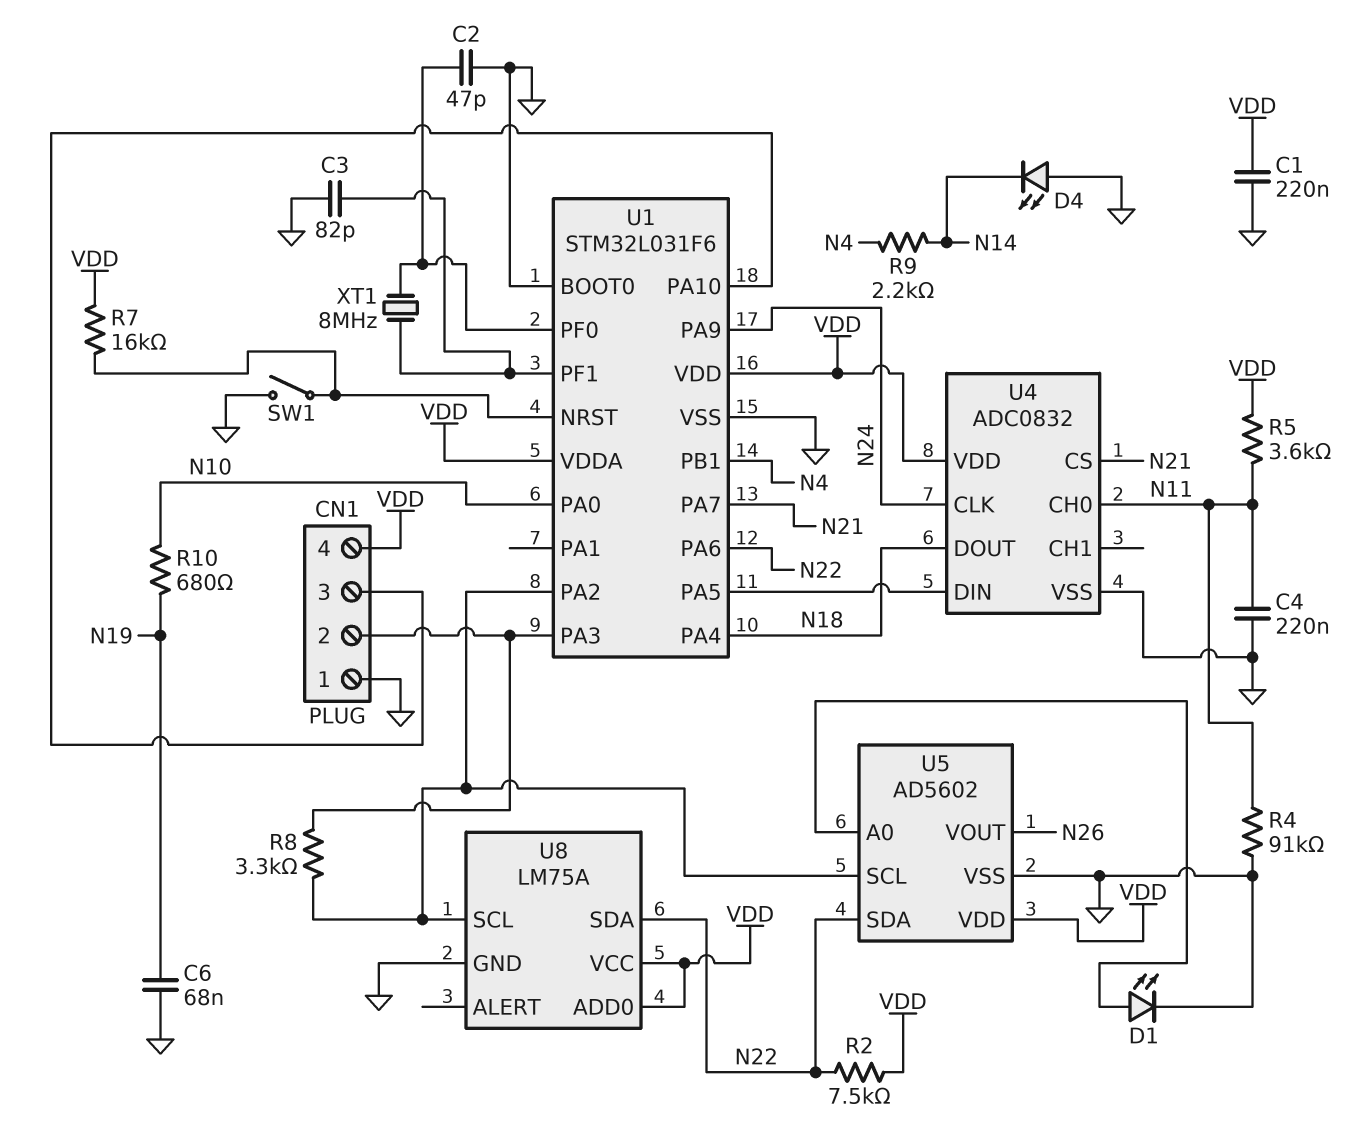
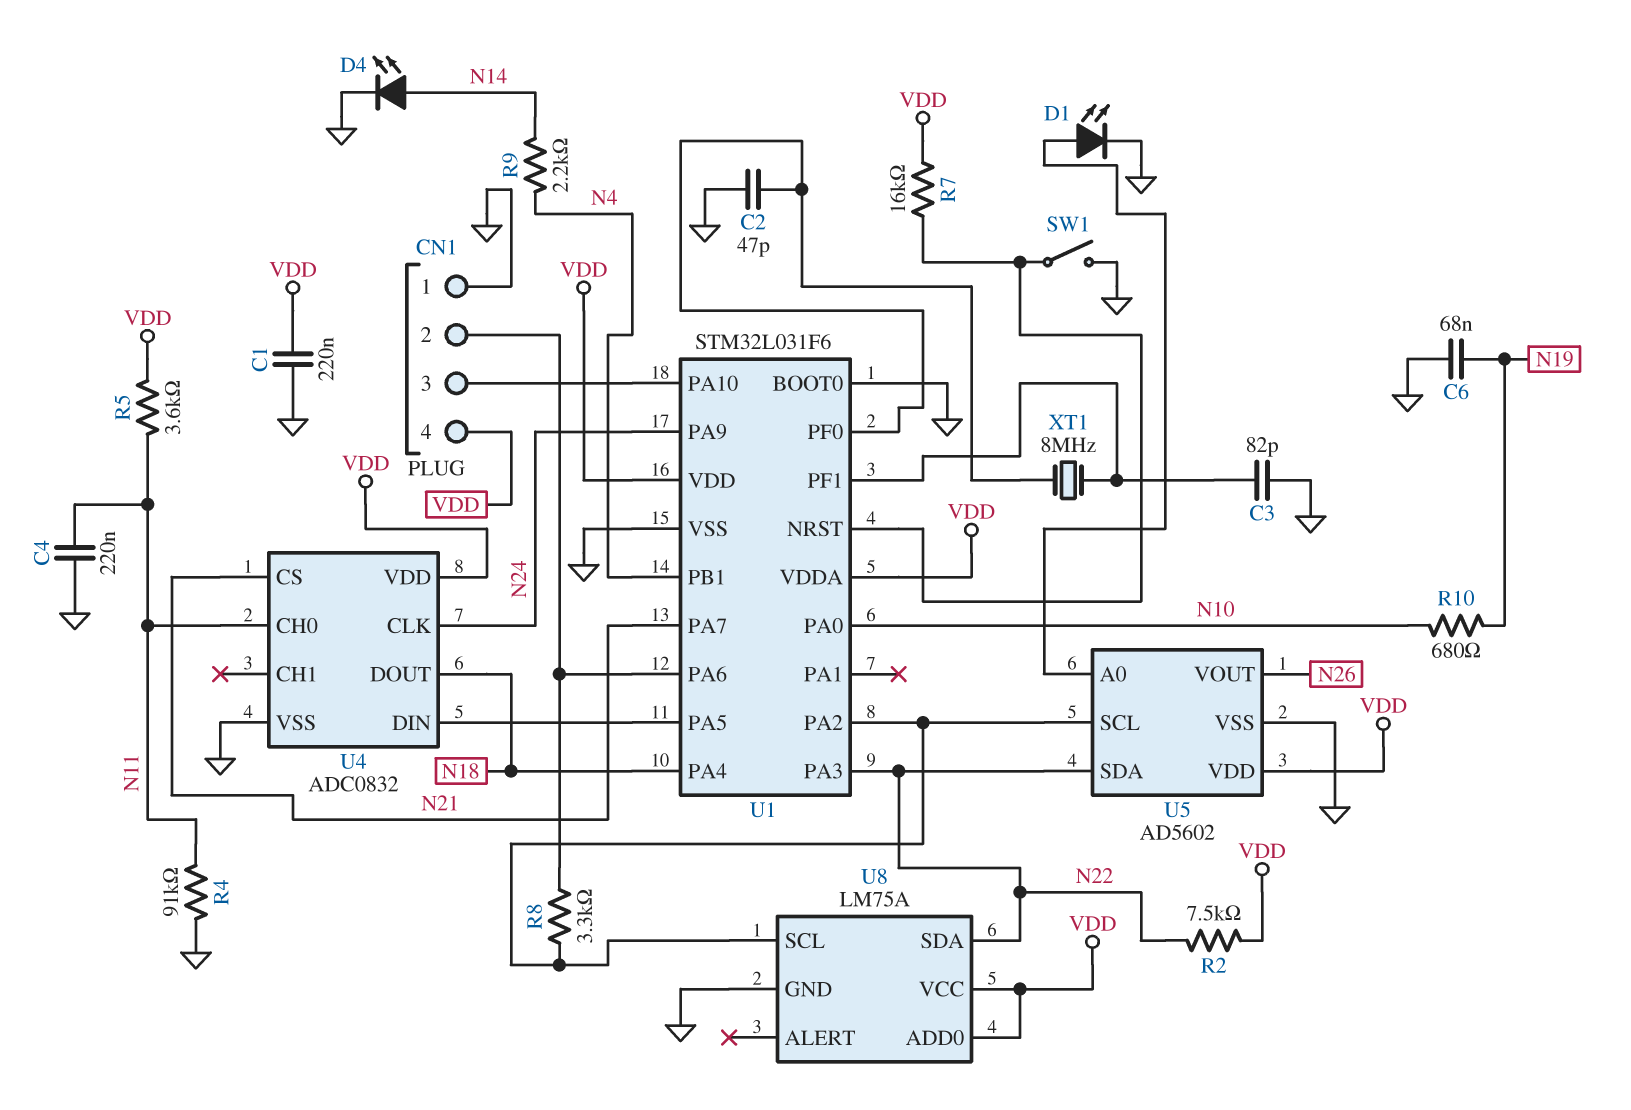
D4: LED (A GND, K N14) -> LED (A N14, K GND)
U1 pin PA3: CN1/2 -> N22
U1 pin PA6: N22 -> CN1/2

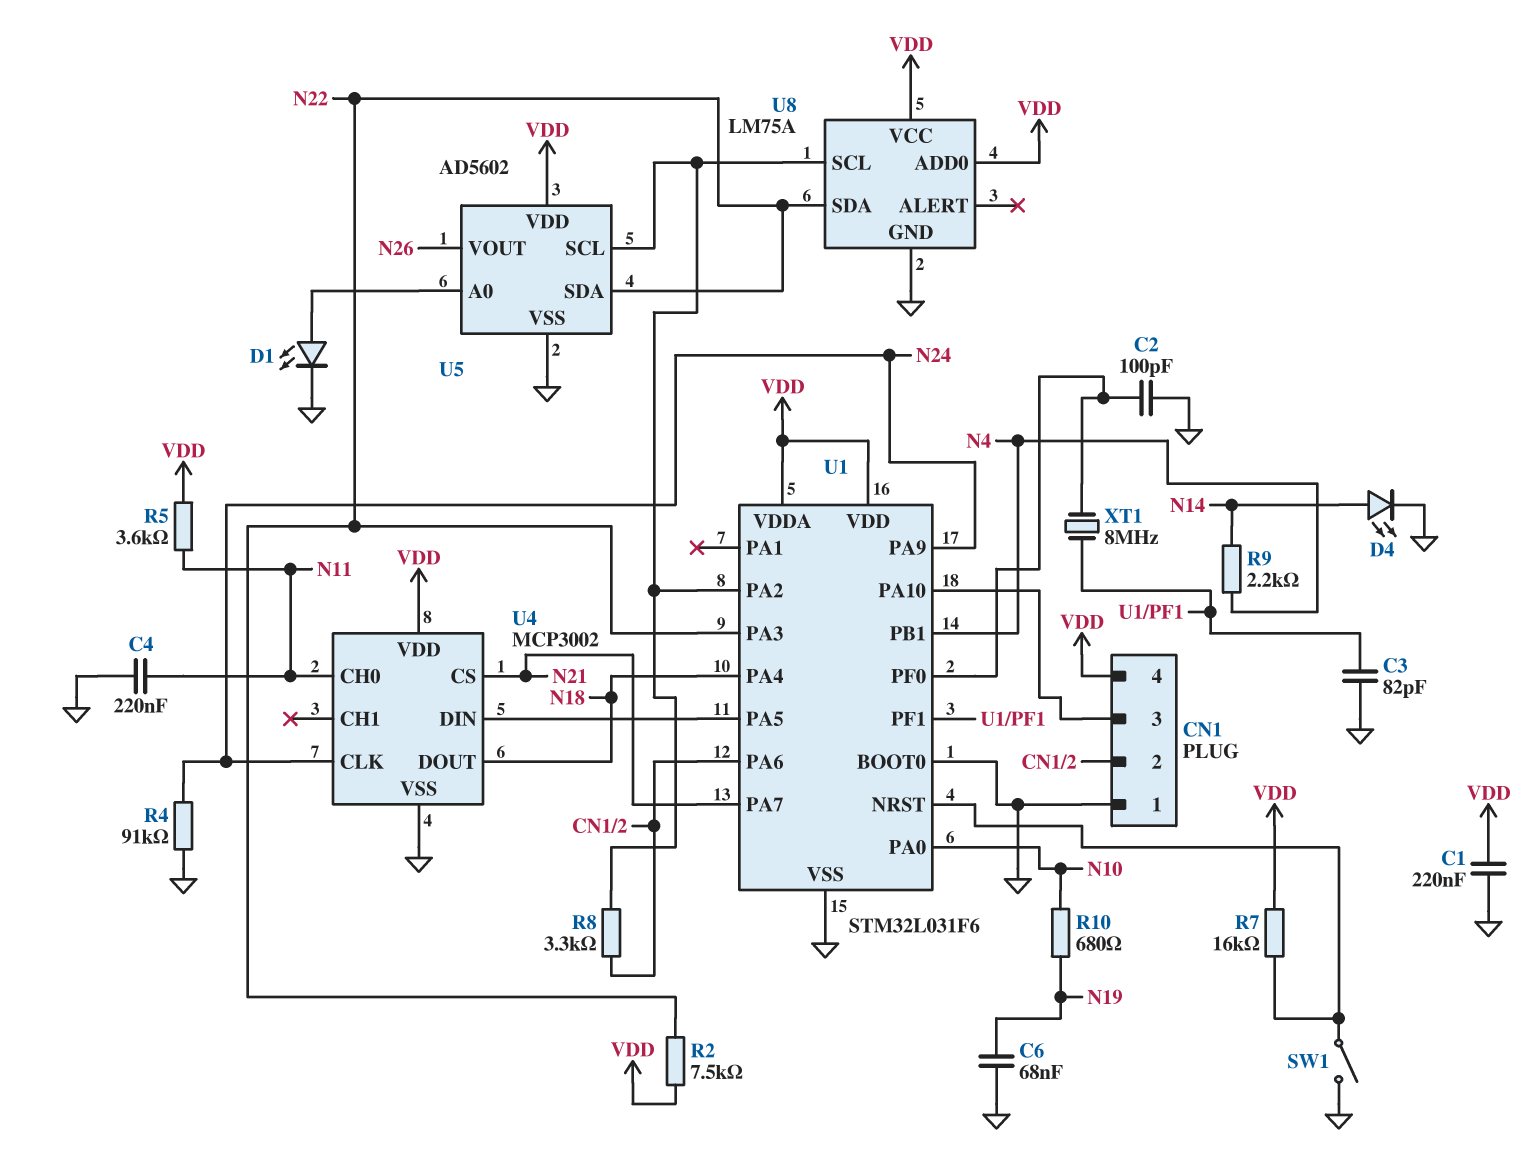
C2: 47pF (GND, U1/PF0) -> 100pF (GND, U1/PF0)
R4: 91k (GND, N11) -> 91k (GND, N24)
U4: ADC0832 -> MCP3002

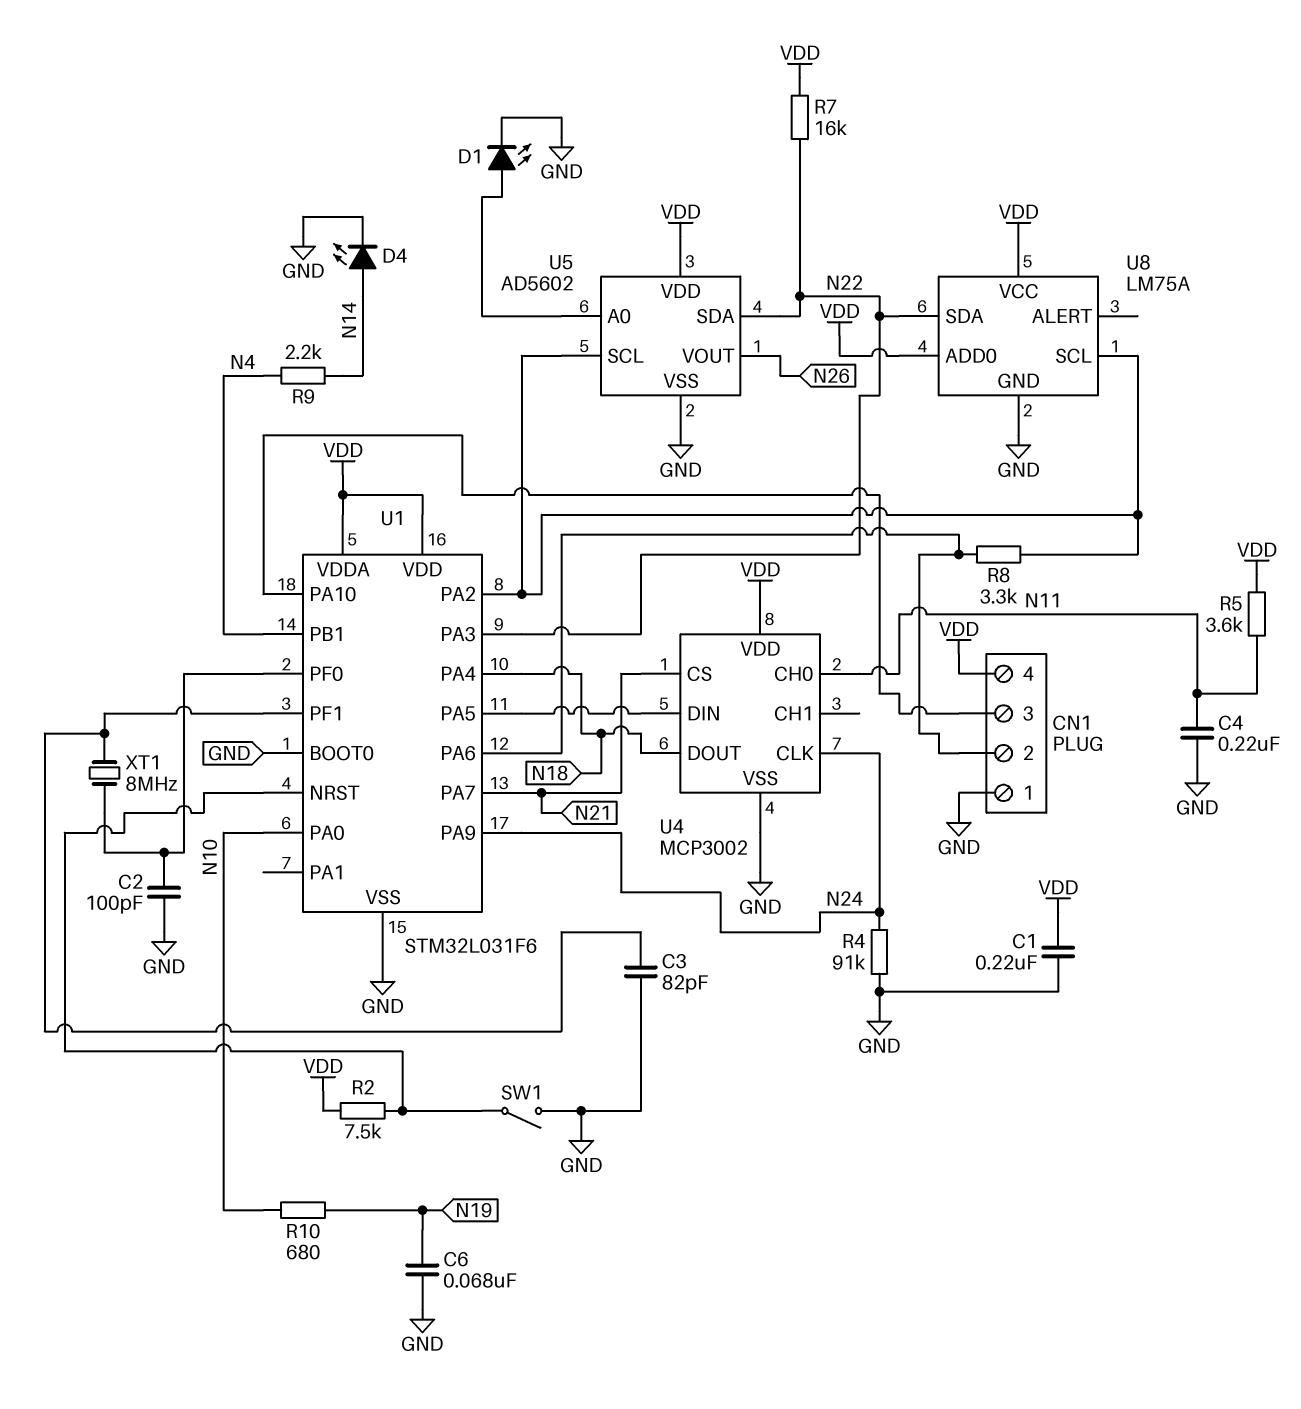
R2: 7.5k (N22, VDD) -> 7.5k (U1/NRST, VDD)
R7: 16k (U1/NRST, VDD) -> 16k (N22, VDD)

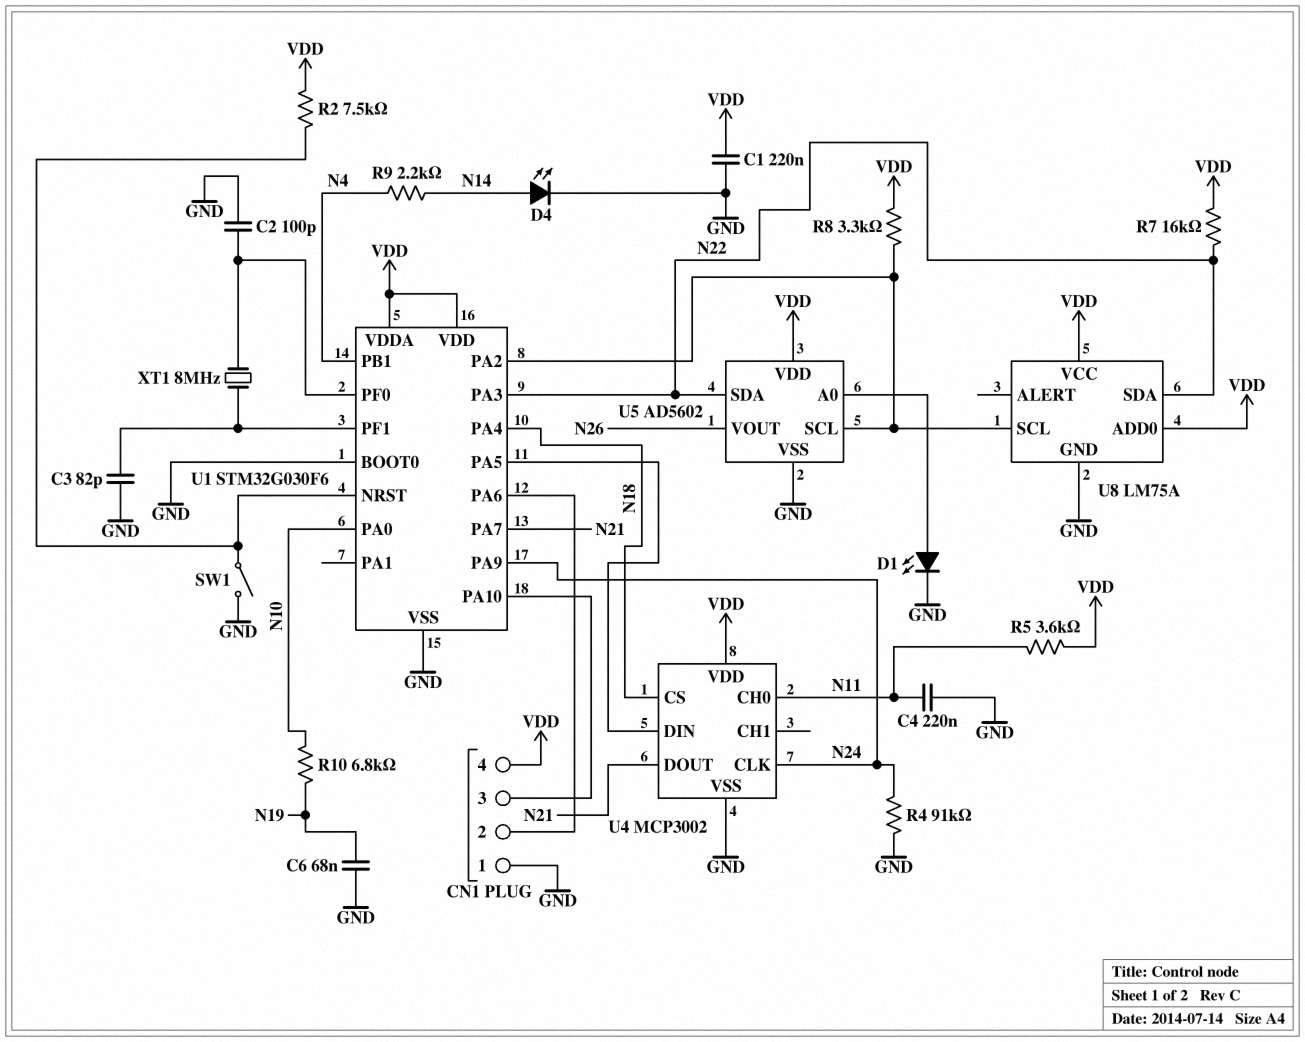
R8: 3.3k (CN1/2, U1/PA2) -> 3.3k (U1/PA2, VDD)
R10: 680 (N10, N19) -> 6.8k (N10, N19)
U1: STM32L031F6 -> STM32G030F6
U4 pin CS: N21 -> N18
U4 pin DOUT: N18 -> N21

